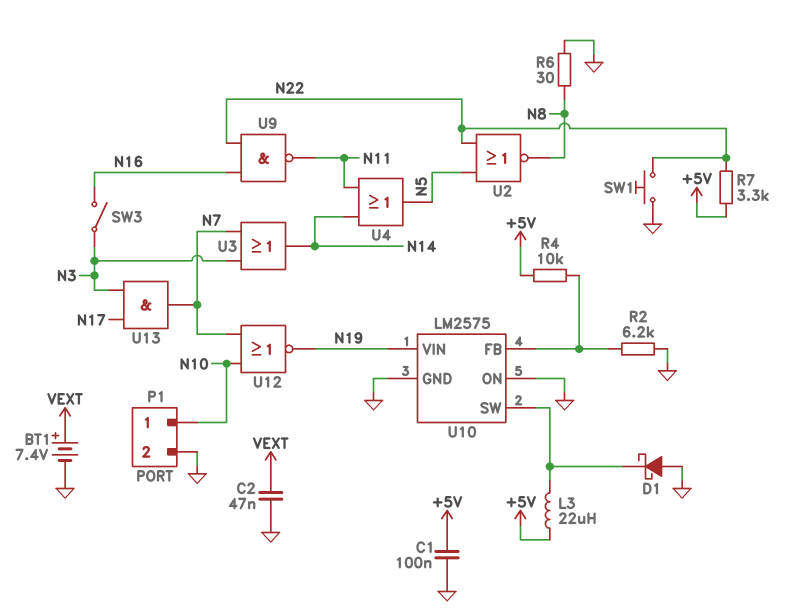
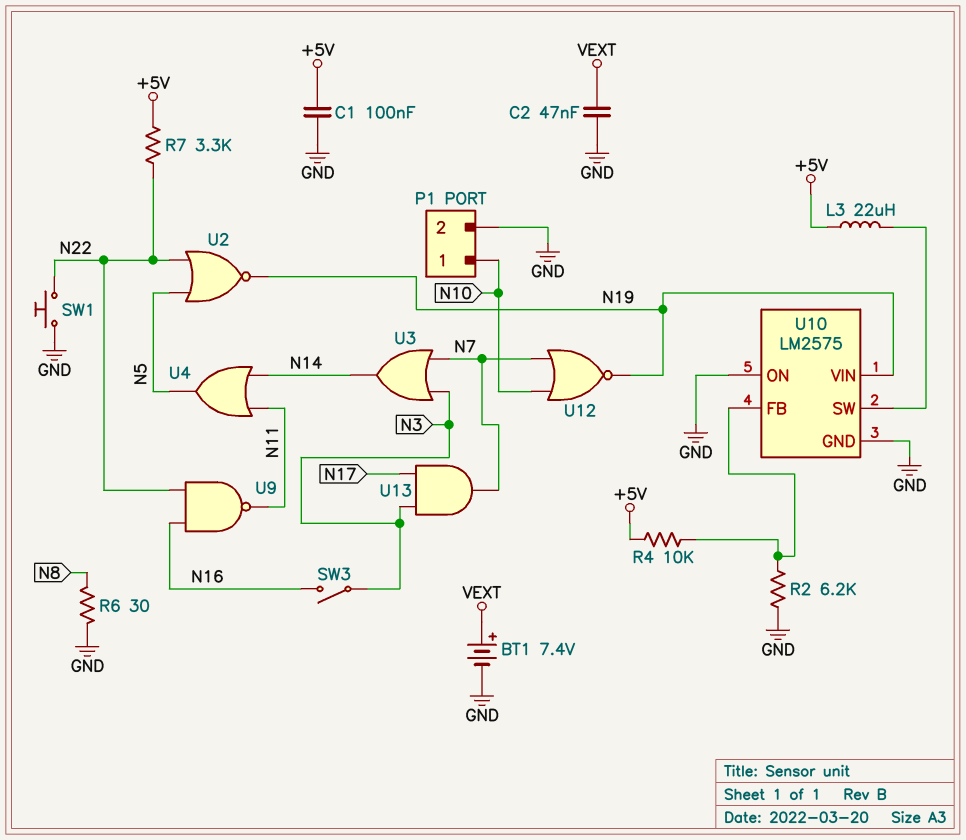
D1: schottky (A GND, K U10/SW) -> none
U2: NOR (in N5, in N22, out N8) -> NOR (in N5, in N22, out N19)

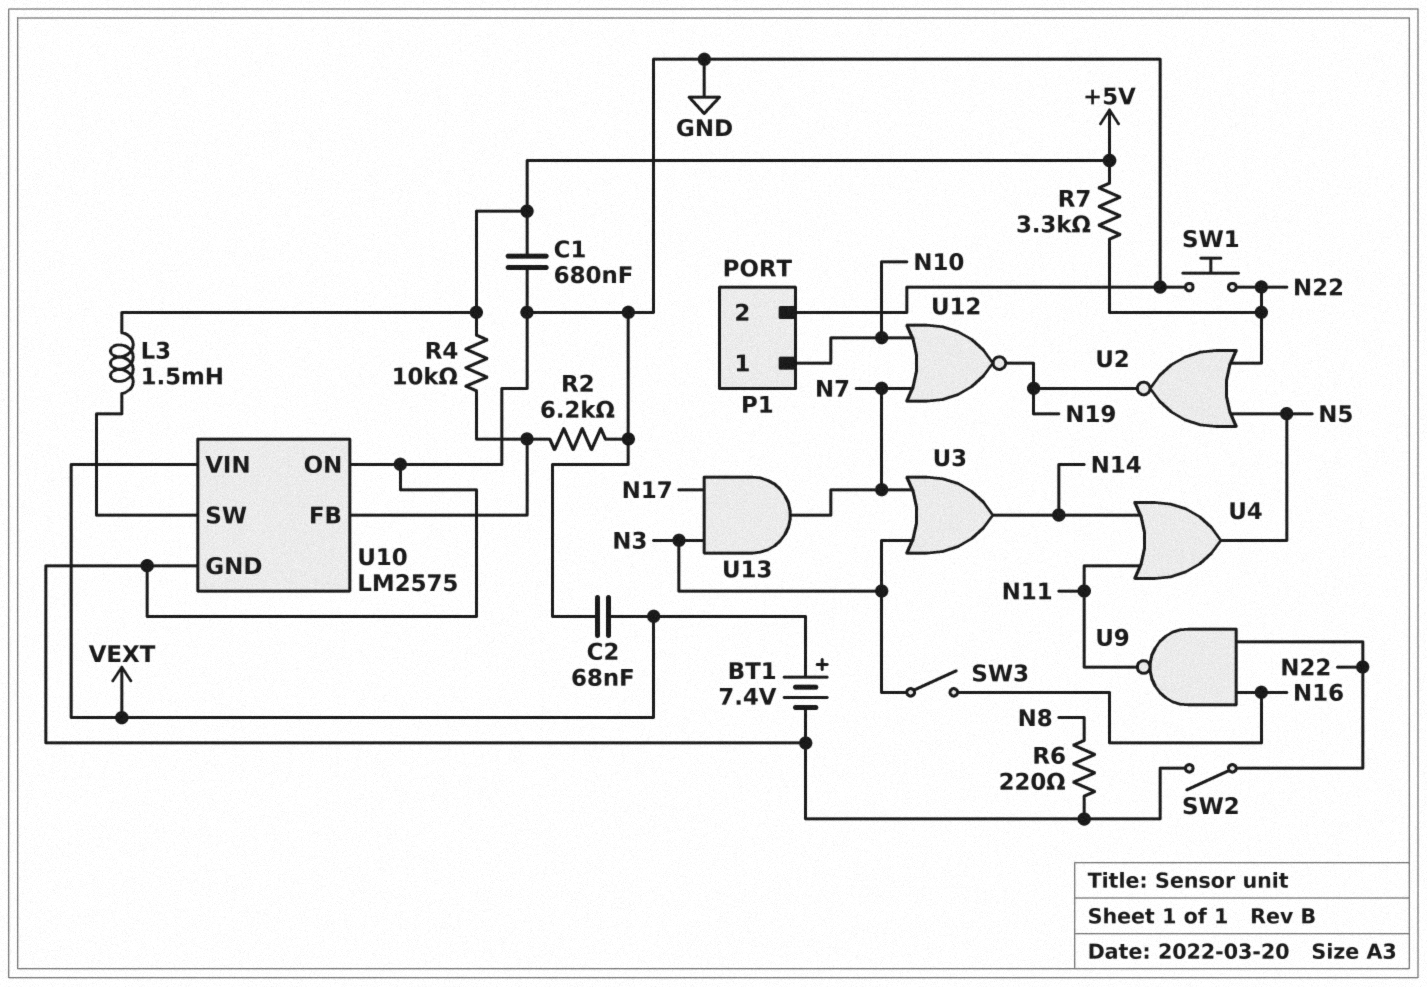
C1: 100nF (+5V, GND) -> 680nF (+5V, GND)
C2: 47nF (GND, VEXT) -> 68nF (GND, VEXT)
L3: 22uH (+5V, U10/SW) -> 1.5mH (+5V, U10/SW)
R6: 30 (GND, N8) -> 220 (GND, N8)
SW2: none -> switch (GND, N22)
U10 pin VIN: N19 -> VEXT

